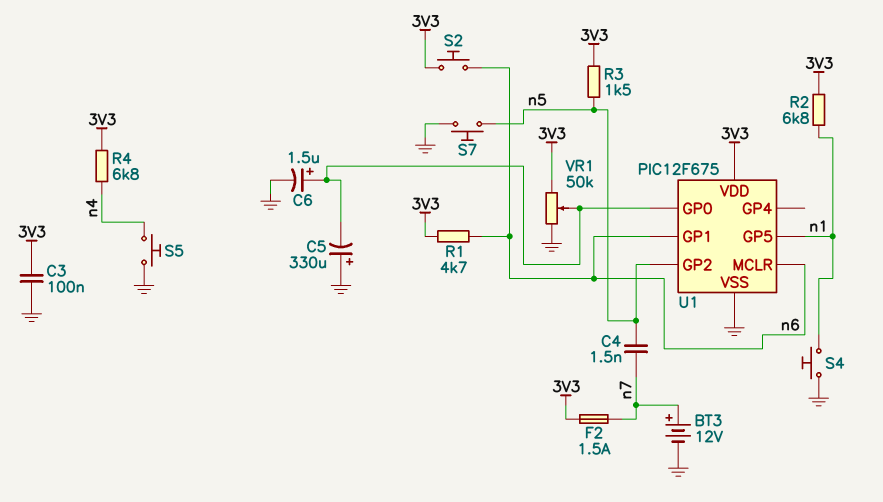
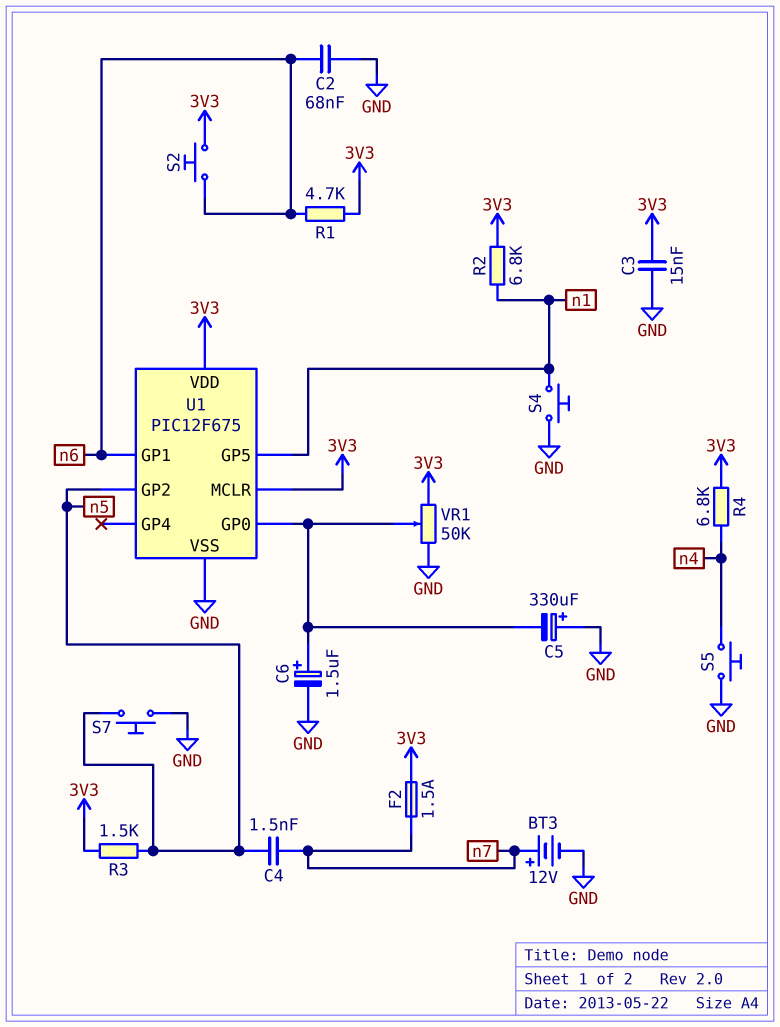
C2: none -> 68nF (GND, n6)
C3: 100nF (3V3, GND) -> 15nF (3V3, GND)
U1 pin MCLR: n6 -> 3V3

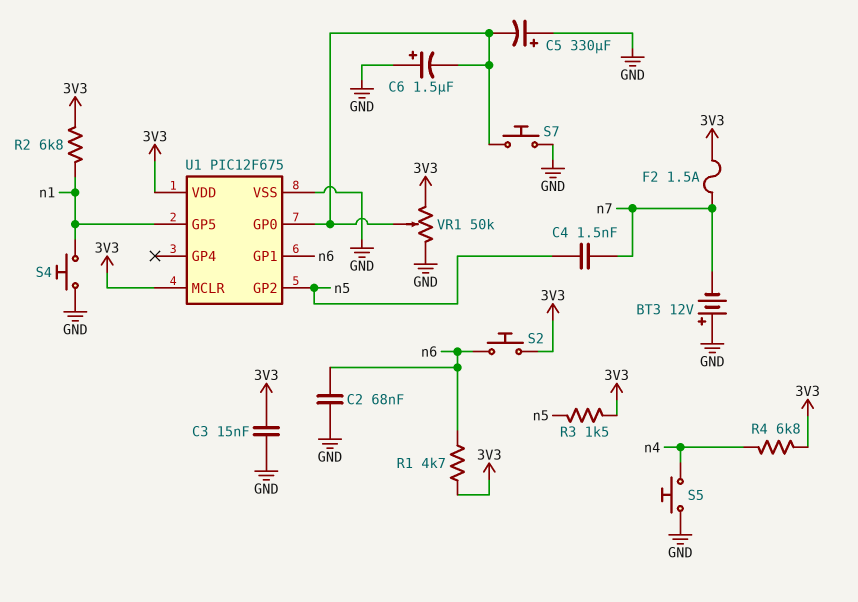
BT3: 12V (plus n7, minus GND) -> 12V (plus GND, minus n7)
C6: 1.5uF (plus U1/GP0, minus GND) -> 1.5uF (plus GND, minus U1/GP0)
S7: button (GND, n5) -> button (GND, U1/GP0)

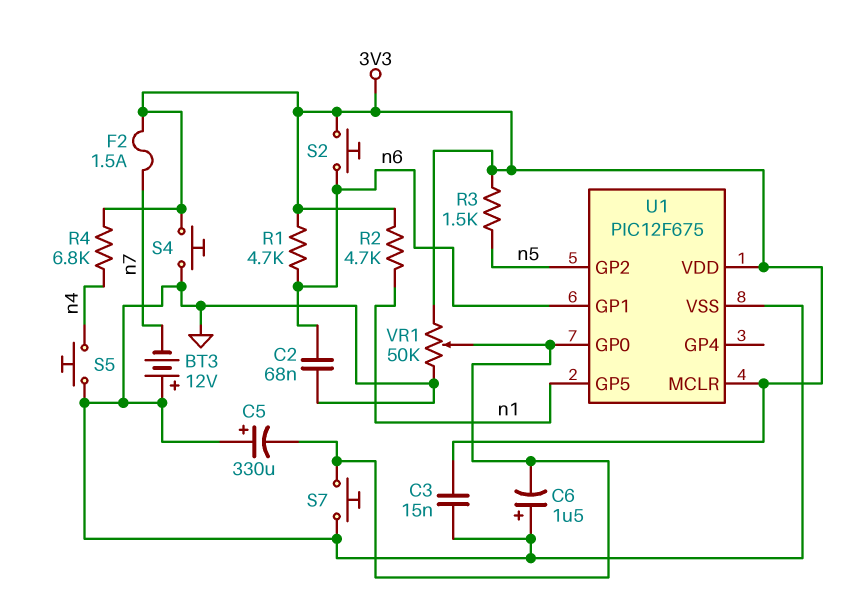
C4: 1.5nF (n5, n7) -> none
R2: 6.8k (3V3, n1) -> 4.7k (3V3, n1)
S4: button (GND, n1) -> button (3V3, GND)

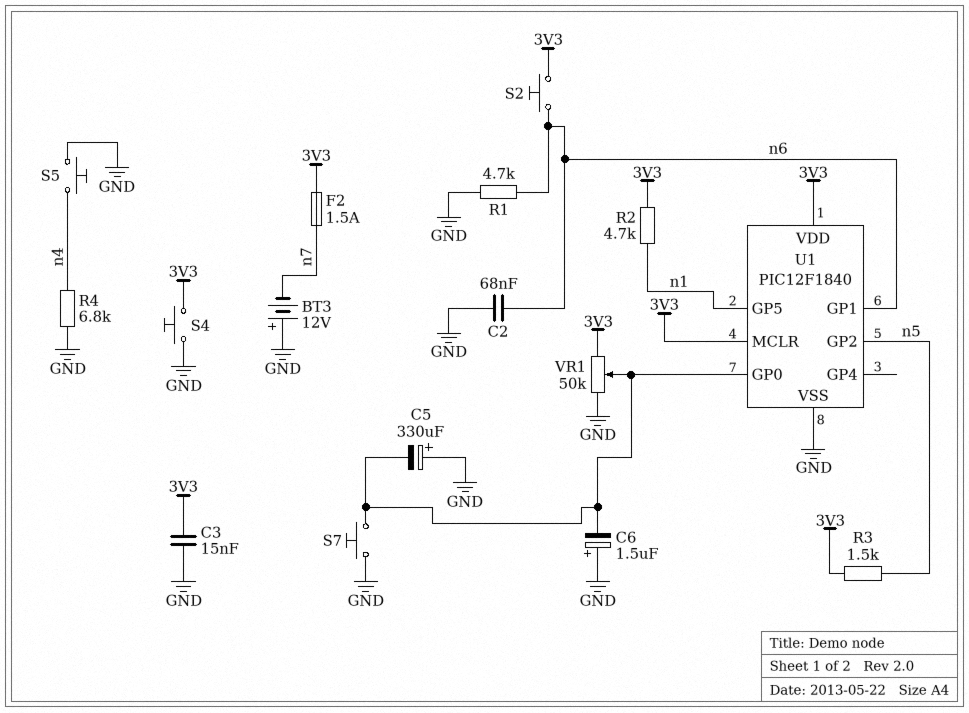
R1: 4.7k (3V3, n6) -> 4.7k (GND, n6)
R4: 6.8k (3V3, n4) -> 6.8k (GND, n4)
U1: PIC12F675 -> PIC12F1840

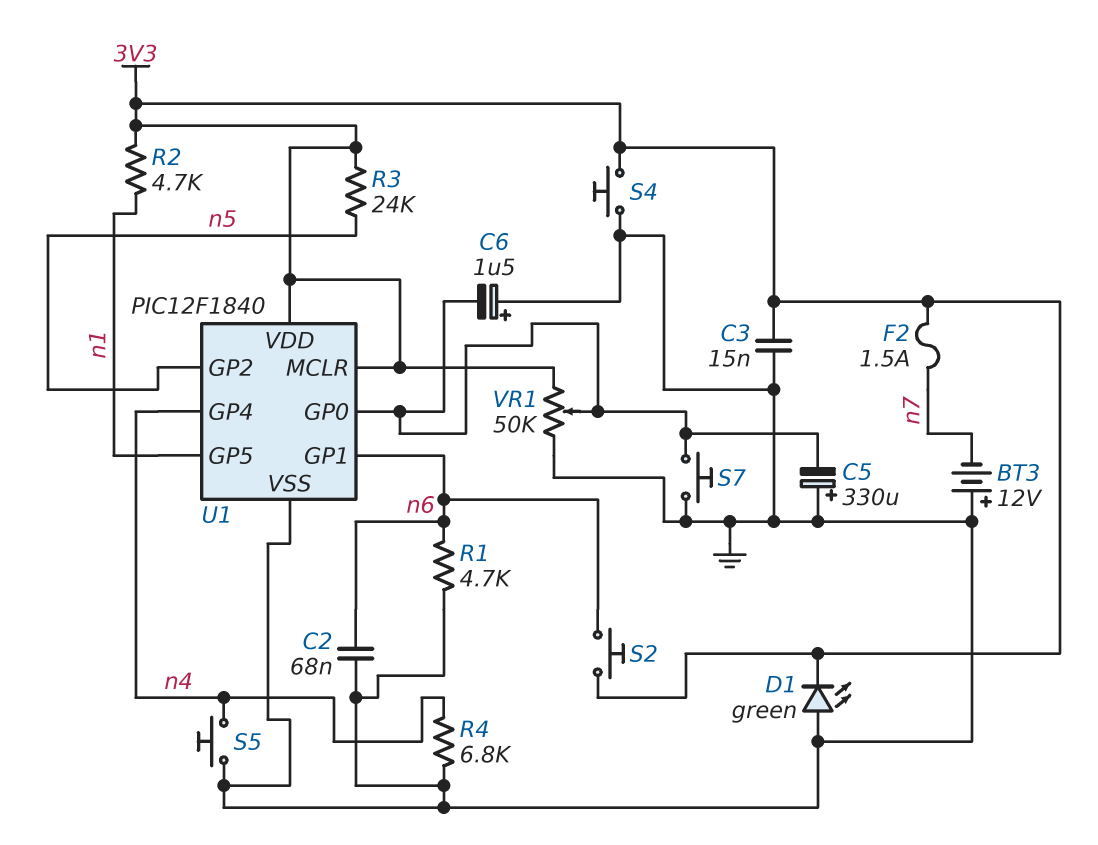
D1: none -> LED green (A GND, K 3V3)
R3: 1.5k (3V3, n5) -> 24k (3V3, n5)
U1 pin GP4: none -> n4

